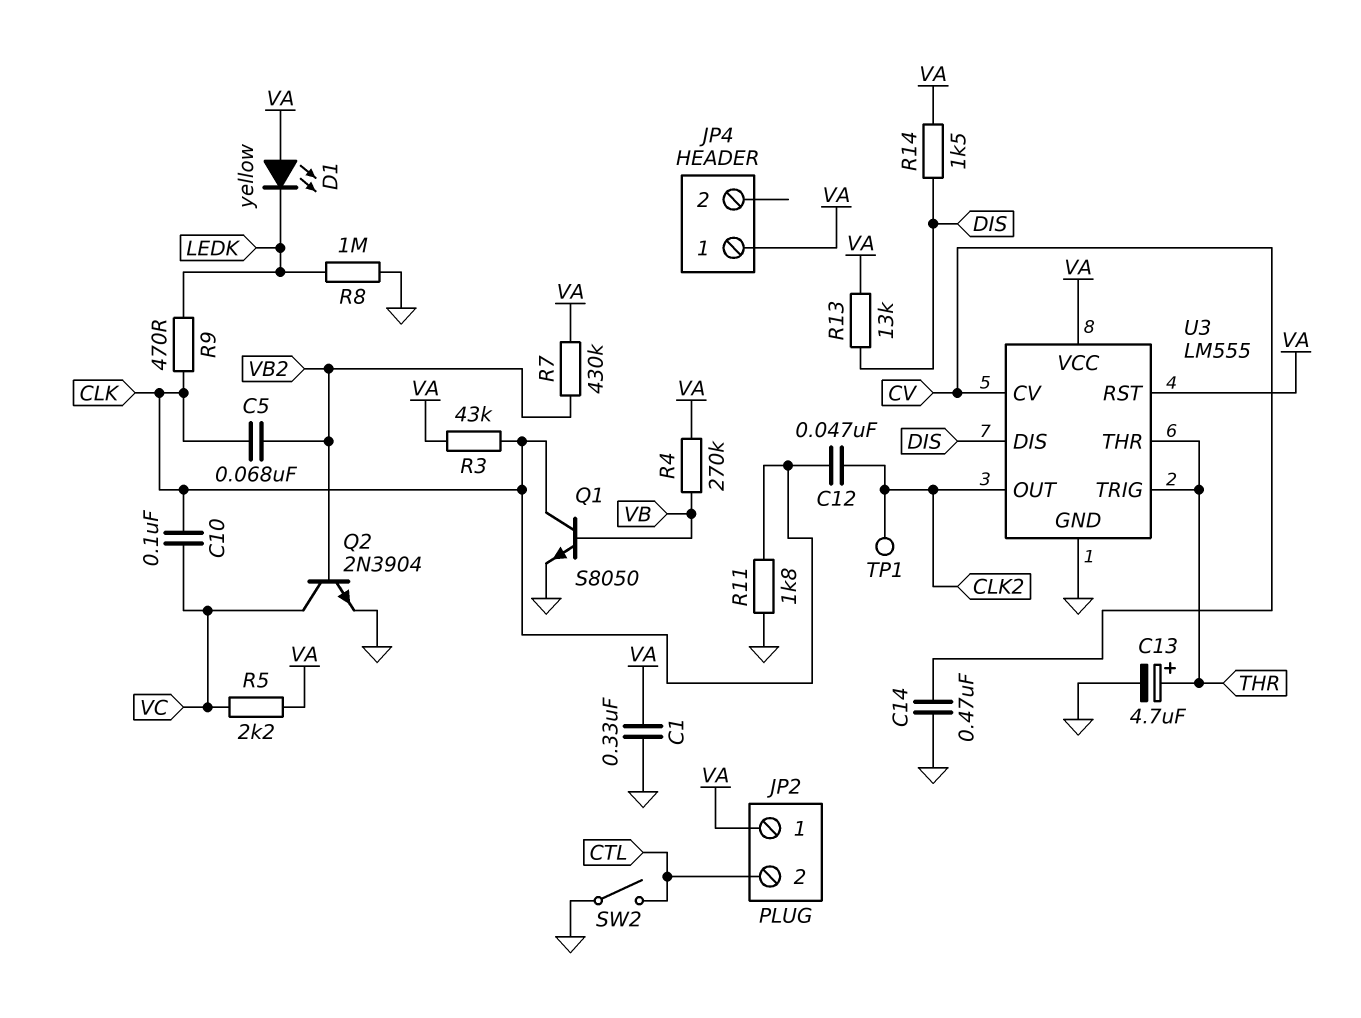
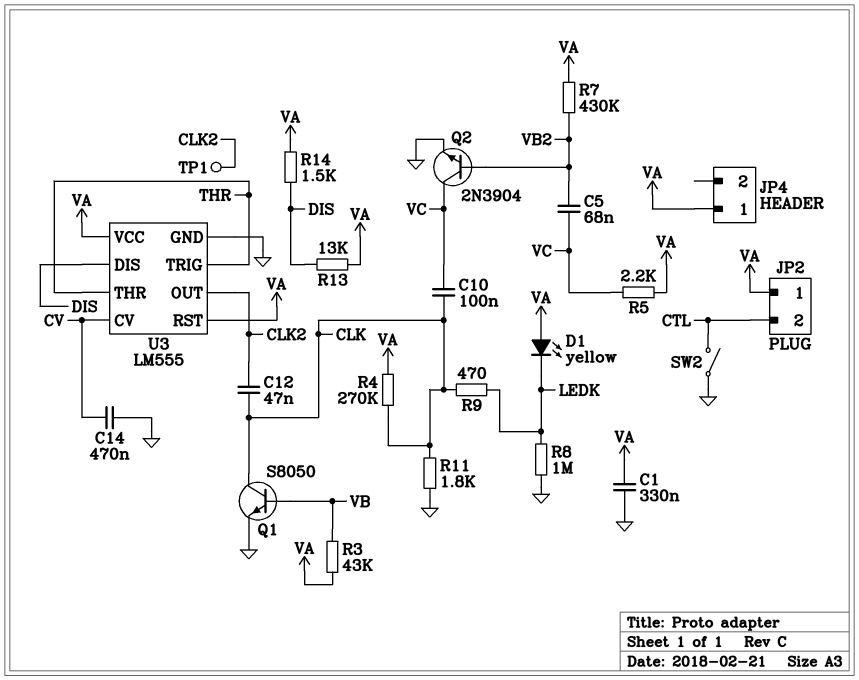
C5: 68nF (CLK, VB2) -> 68nF (VB2, VC)
C13: 4.7uF (plus THR, minus GND) -> none
R3: 43k (CLK, VA) -> 43k (VA, VB)
R4: 270k (VA, VB) -> 270k (CLK, VA)

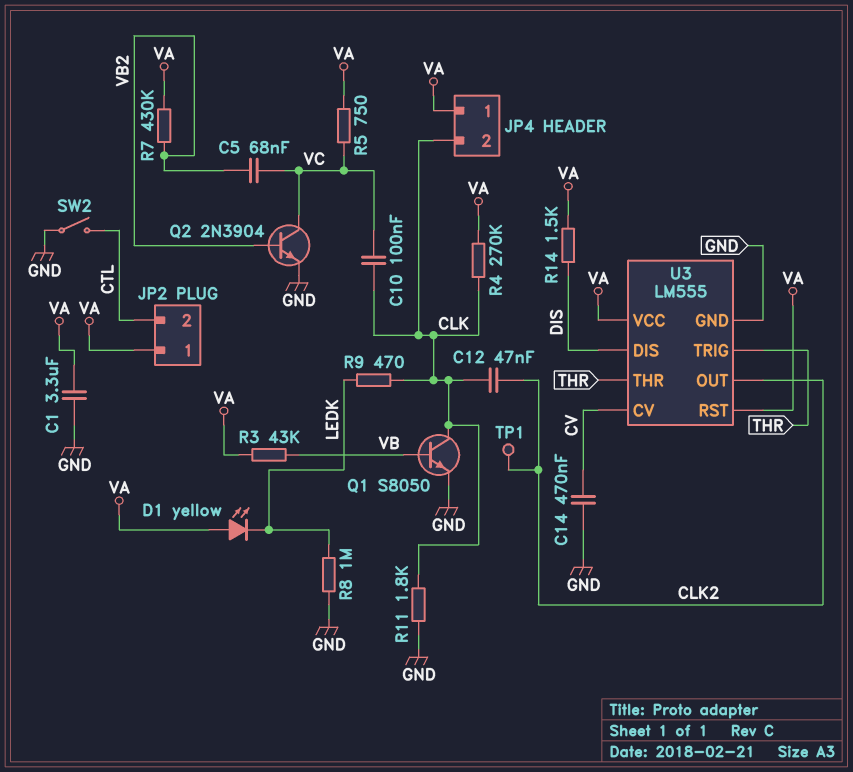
C1: 330nF (GND, VA) -> 3.3uF (GND, VA)
JP4 pin 2: none -> CLK
R5: 2.2k (VA, VC) -> 750 (VA, VC)
R13: 13k (DIS, VA) -> none

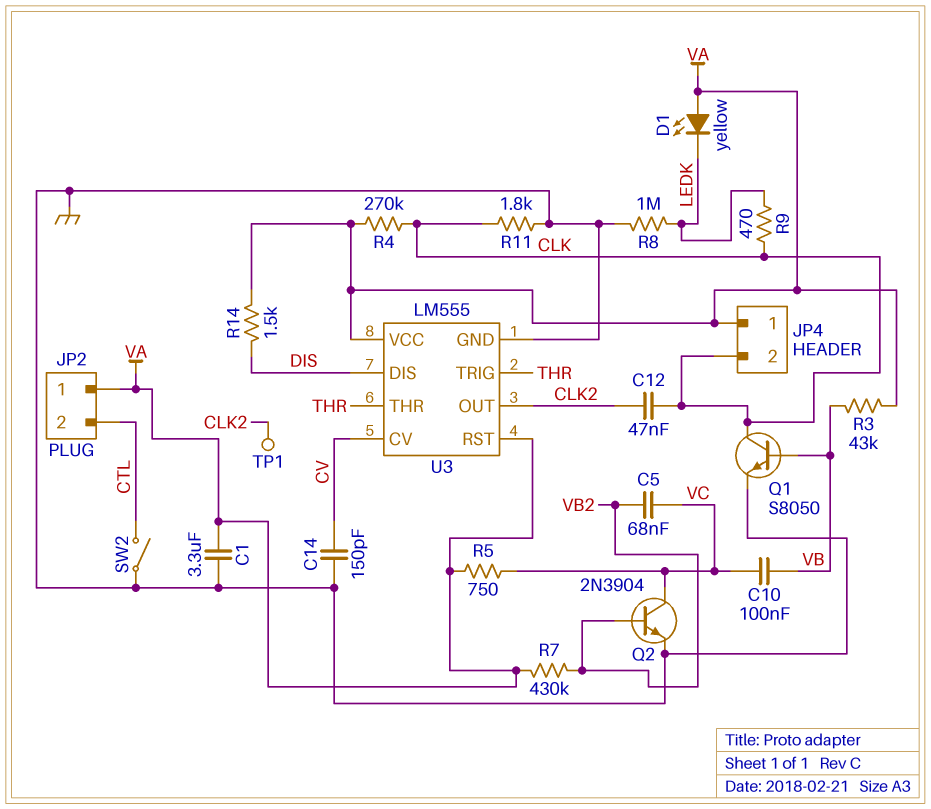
C10: 100nF (CLK, VC) -> 100nF (VB, VC)
C14: 470nF (CV, GND) -> 150pF (CV, GND)

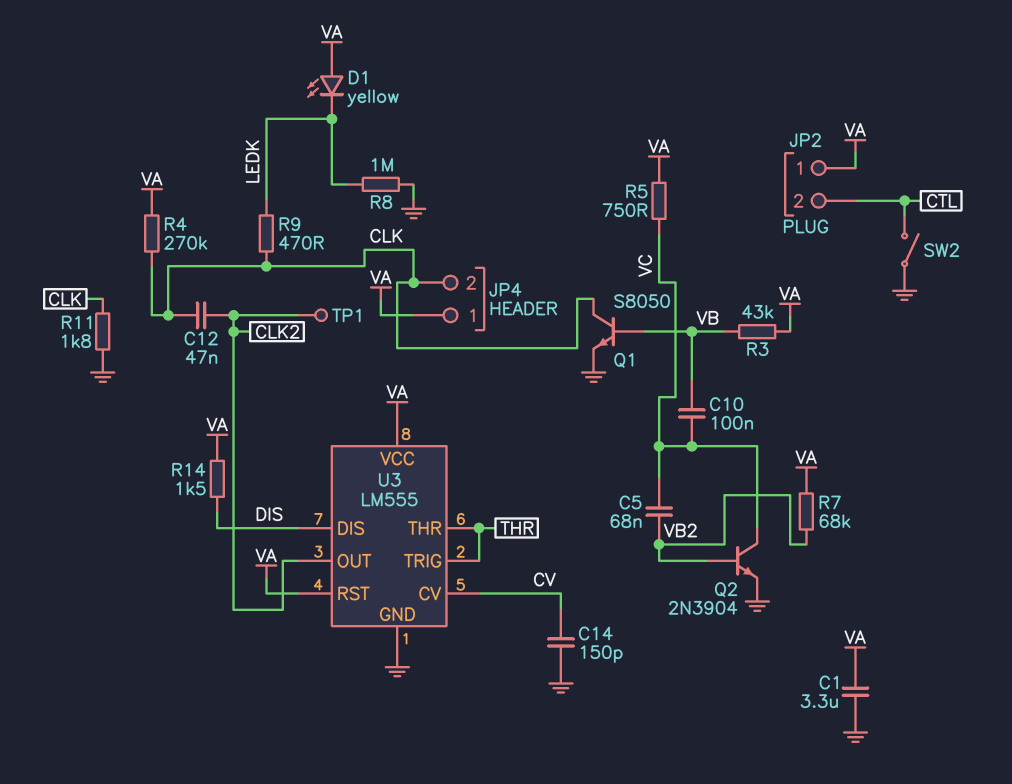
R7: 430k (VA, VB2) -> 68k (VA, VB2)

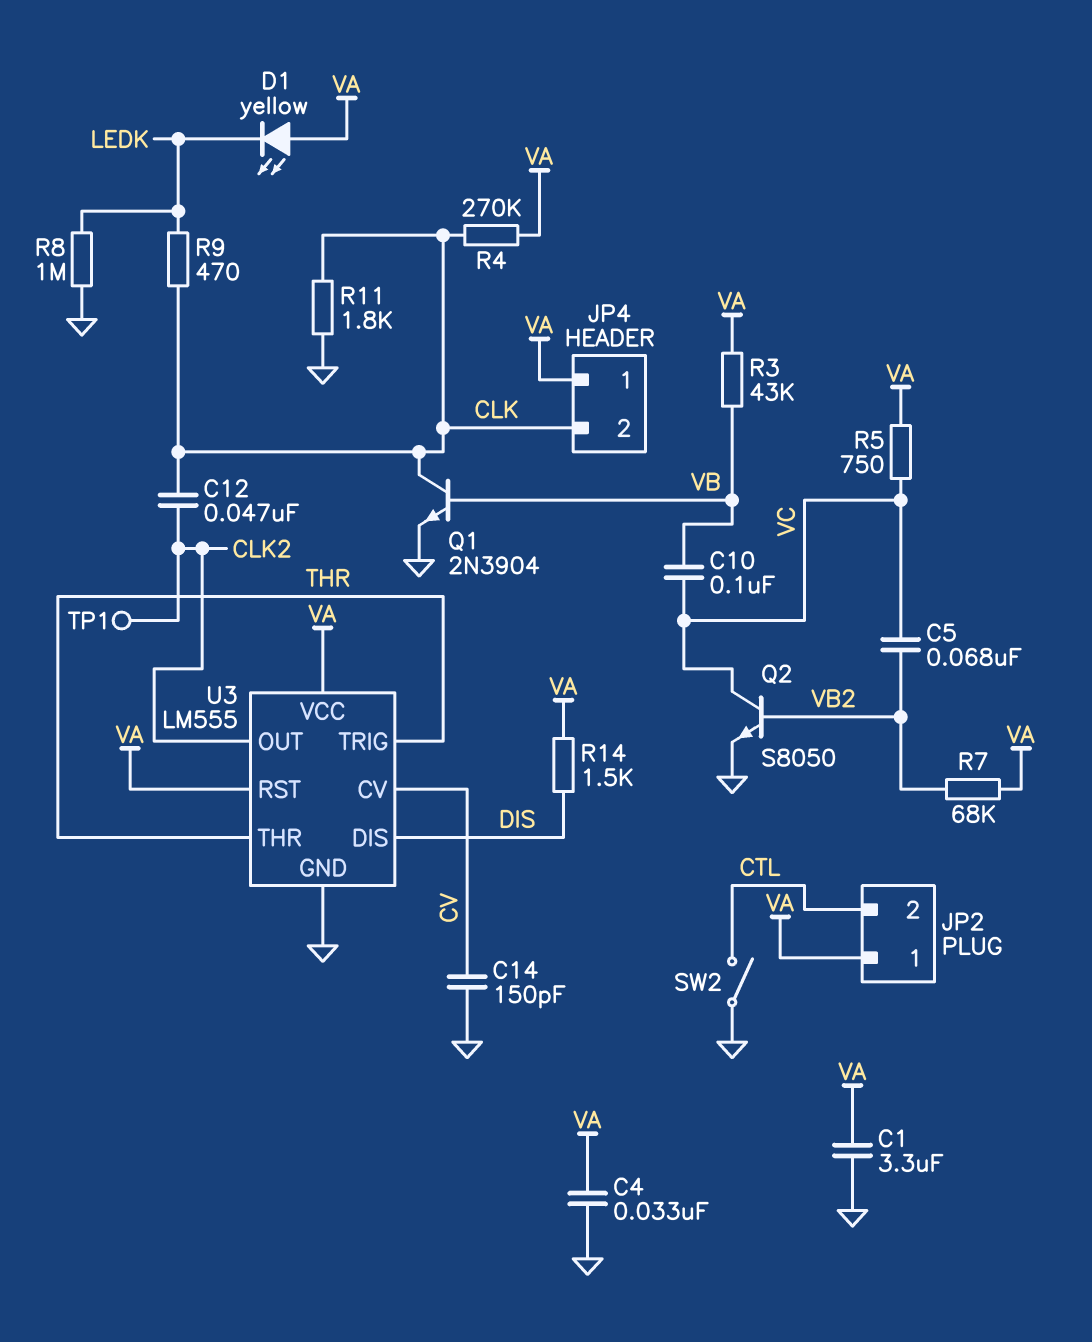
C4: none -> 33nF (GND, VA)
Q1: NPN S8050 (B VB, C CLK, E GND) -> NPN 2N3904 (B VB, C CLK, E GND)
Q2: NPN 2N3904 (B VB2, C VC, E GND) -> NPN S8050 (B VB2, C VC, E GND)

